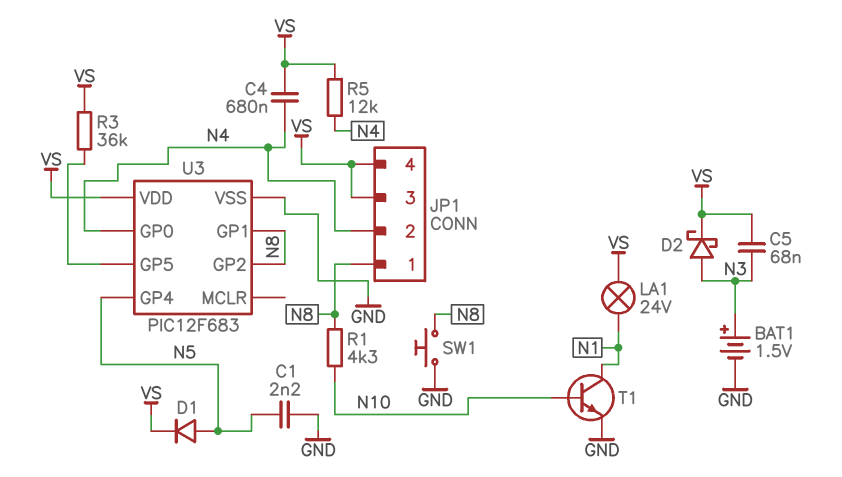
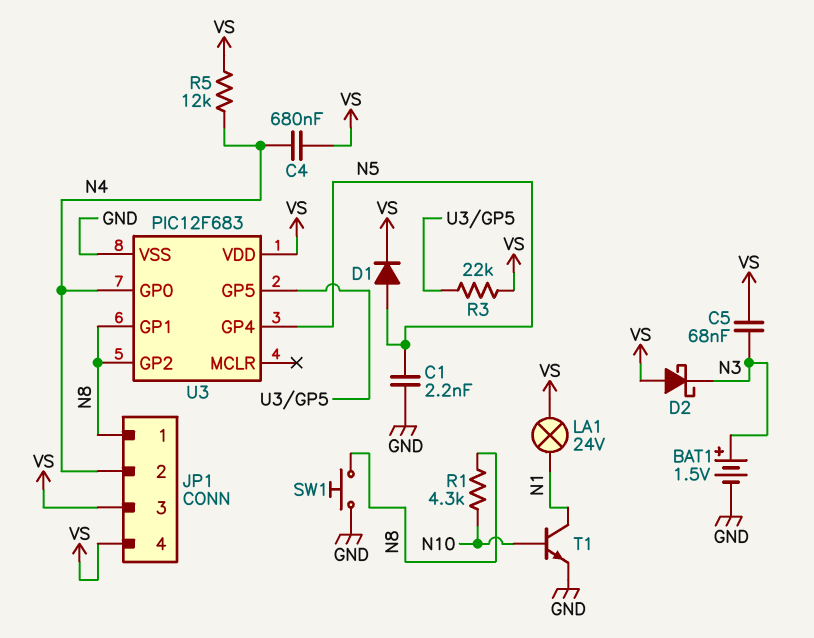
D2: schottky (A N3, K VS) -> schottky (A VS, K N3)
R3: 36k (U3/GP5, VS) -> 22k (U3/GP5, VS)

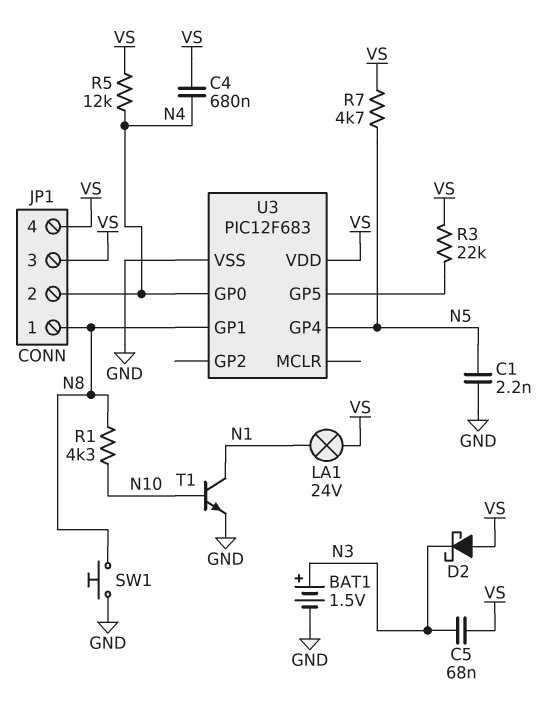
D1: diode (A N5, K VS) -> none
R7: none -> 4.7k (N5, VS)
U3 pin GP2: N8 -> none

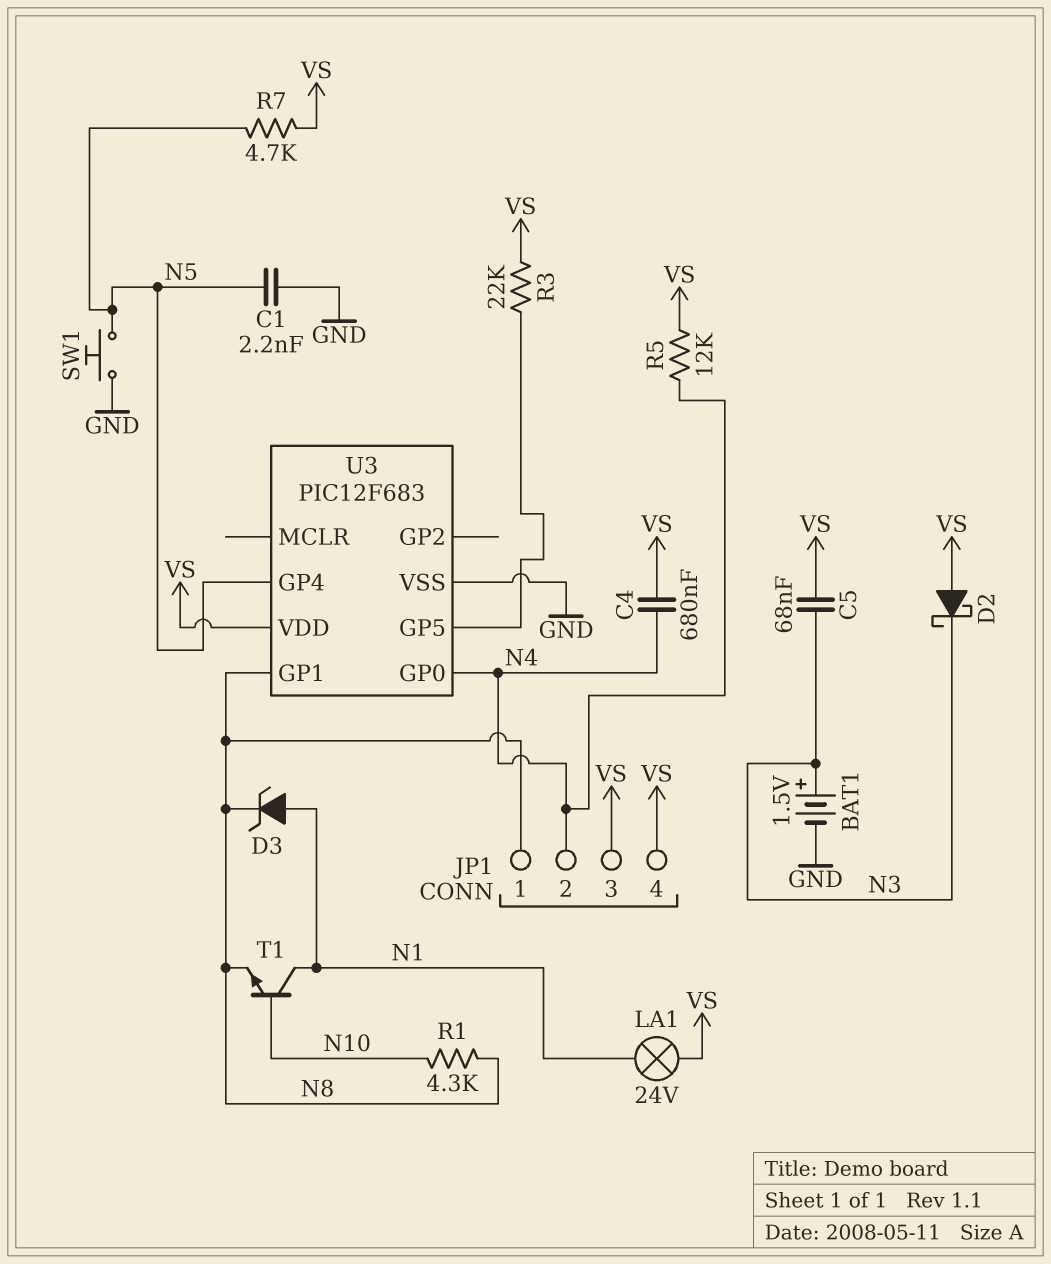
D3: none -> zener (A N1, K N8)
SW1: button (GND, N8) -> button (GND, N5)
T1: NPN (B N10, C N1, E GND) -> NPN (B N10, C N1, E N8)

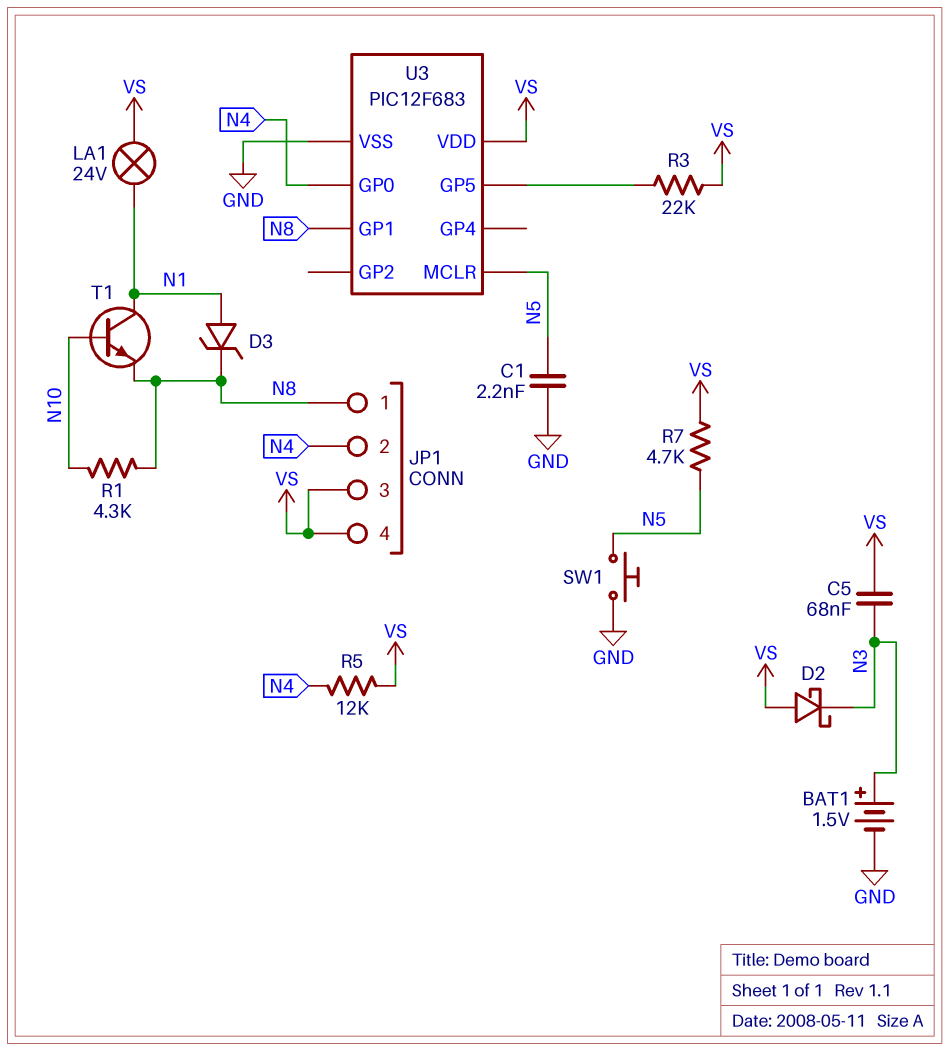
C4: 680nF (N4, VS) -> none
U3 pin GP4: N5 -> none
U3 pin MCLR: none -> N5

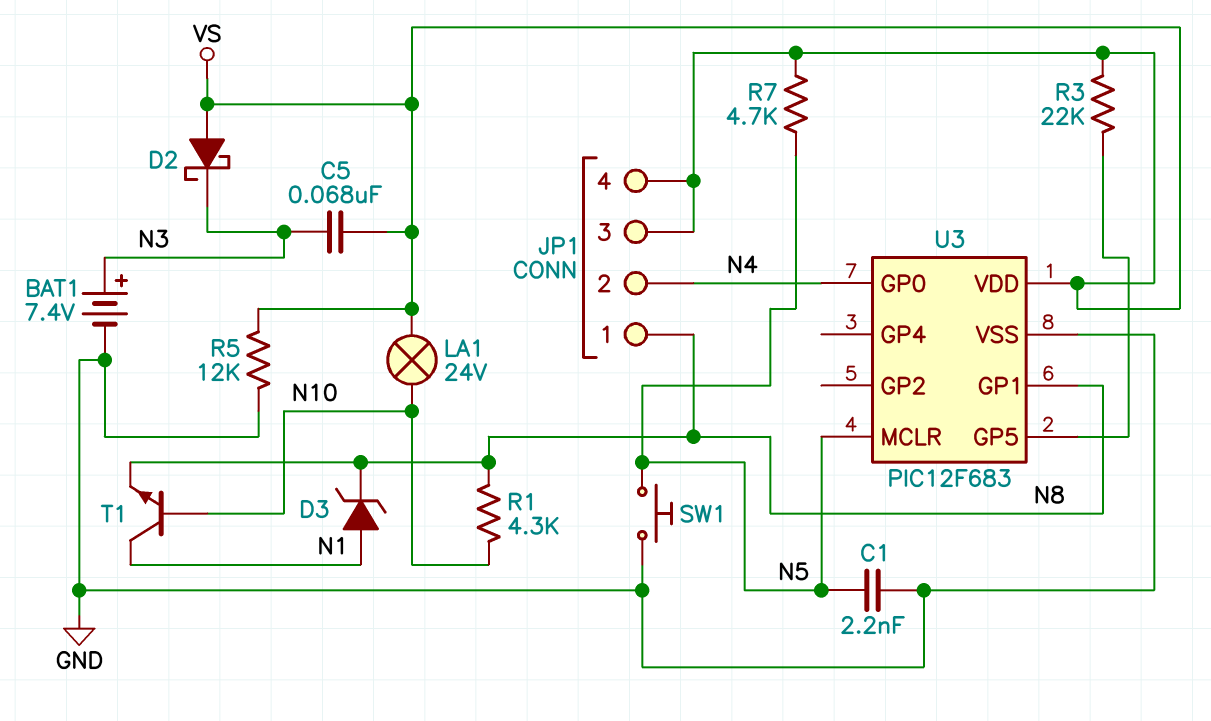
BAT1: 1.5V (plus N3, minus GND) -> 7.4V (plus N3, minus GND)
LA1: lamp 24V (N1, VS) -> lamp 24V (N10, VS)
R5: 12k (N4, VS) -> 12k (GND, VS)

